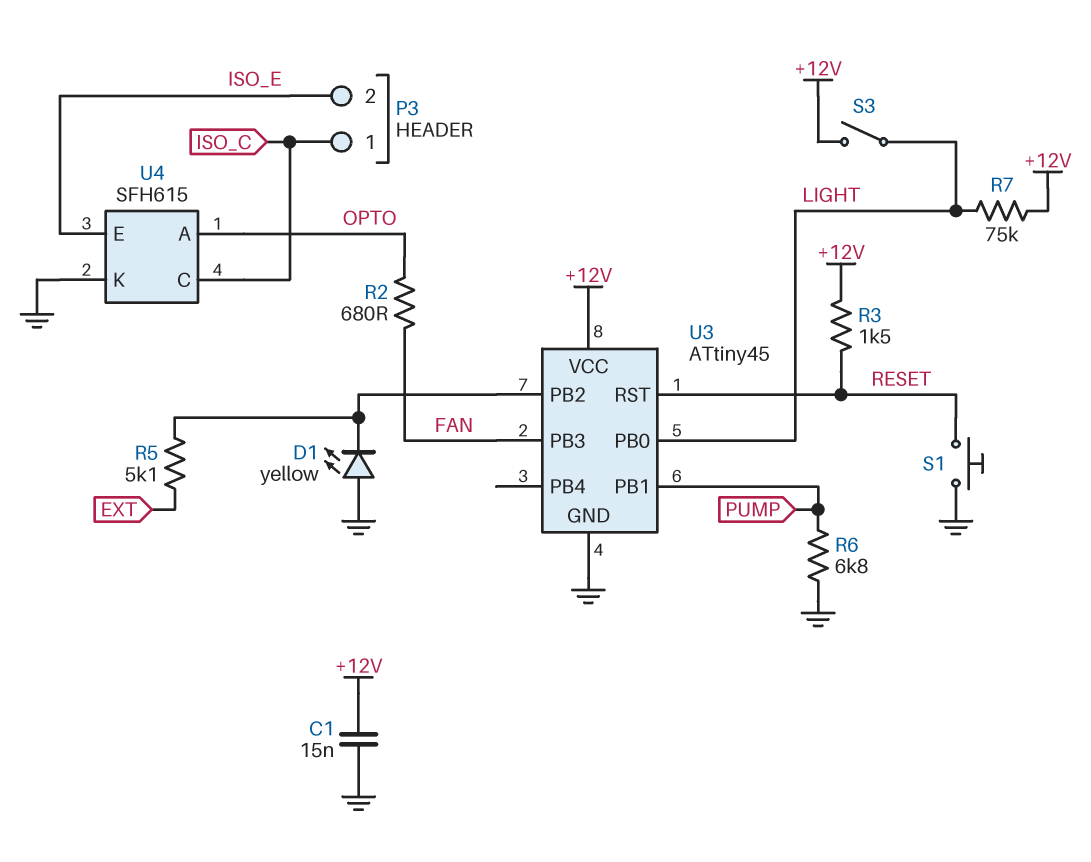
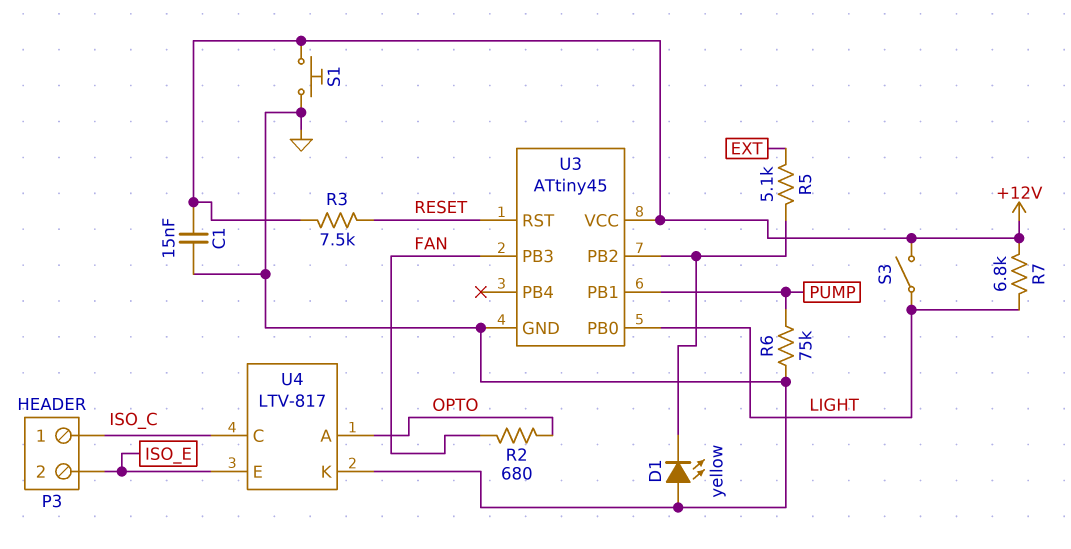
R3: 1.5k (+12V, RESET) -> 7.5k (+12V, RESET)
R6: 6.8k (GND, PUMP) -> 75k (GND, PUMP)
R7: 75k (+12V, LIGHT) -> 6.8k (+12V, LIGHT)
S1: button (GND, RESET) -> button (+12V, GND)
U4: SFH615 -> LTV-817

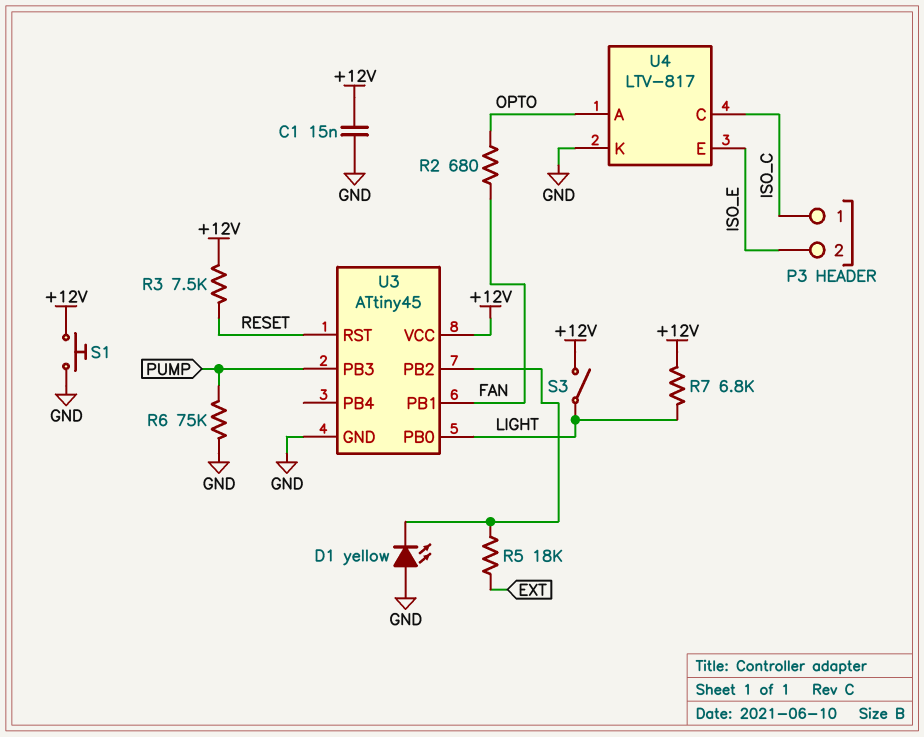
R5: 5.1k (EXT, U3/PB2) -> 18k (EXT, U3/PB2)
U3 pin PB1: PUMP -> FAN
U3 pin PB3: FAN -> PUMP

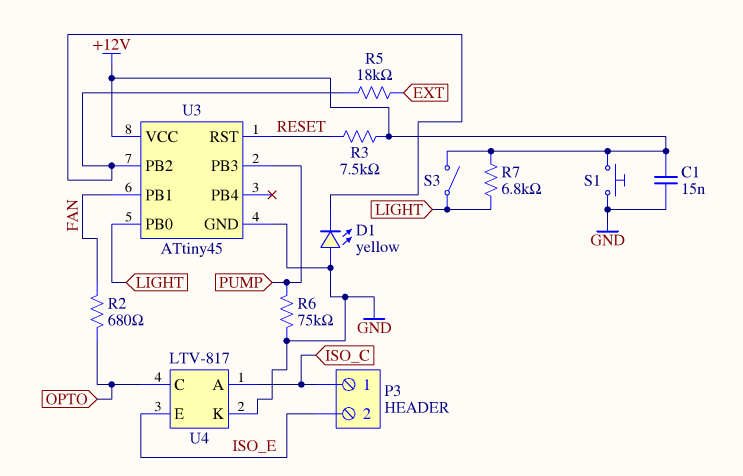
U4 pin A: OPTO -> ISO_C
U4 pin C: ISO_C -> OPTO

